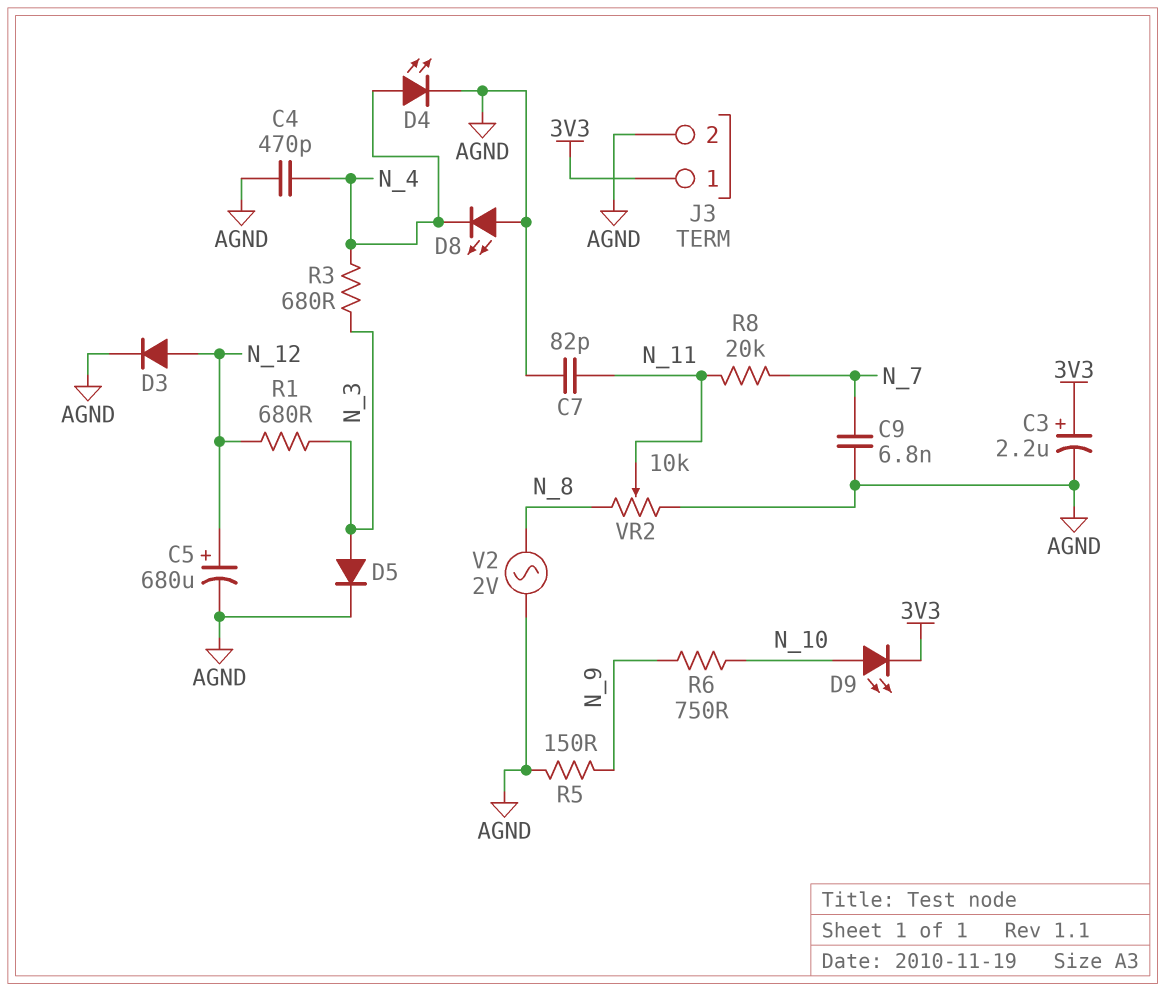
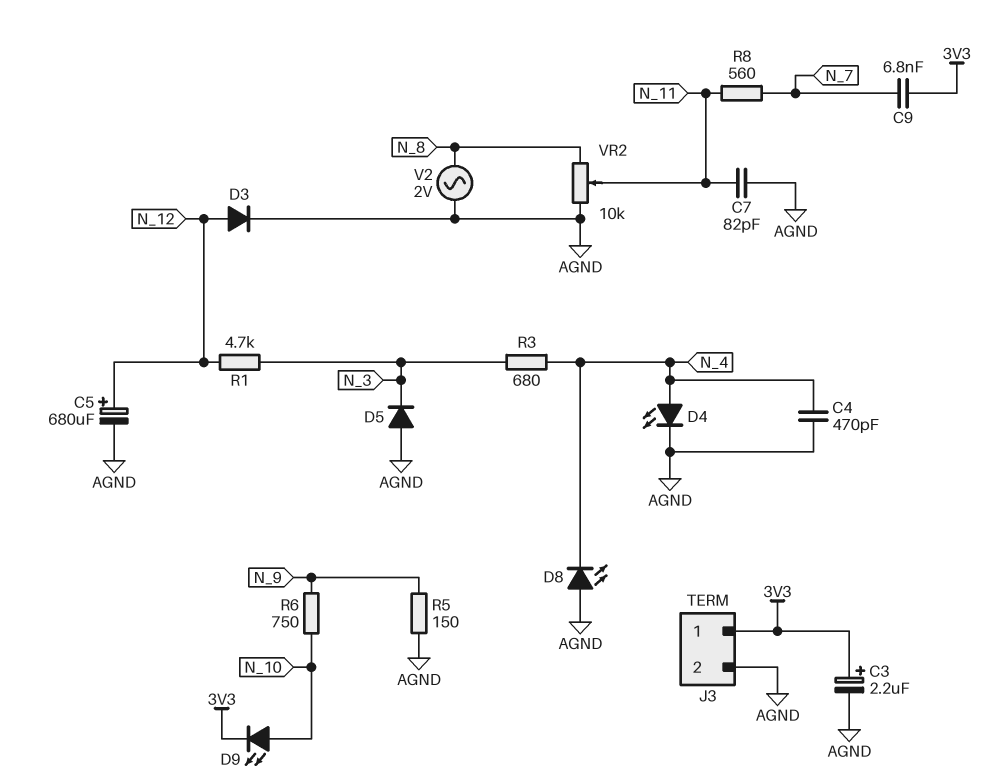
C9: 6.8nF (AGND, N_7) -> 6.8nF (3V3, N_7)
D5: diode (A N_3, K AGND) -> diode (A AGND, K N_3)
R1: 680 (N_3, N_12) -> 4.7k (N_3, N_12)
R8: 20k (N_7, N_11) -> 560 (N_7, N_11)

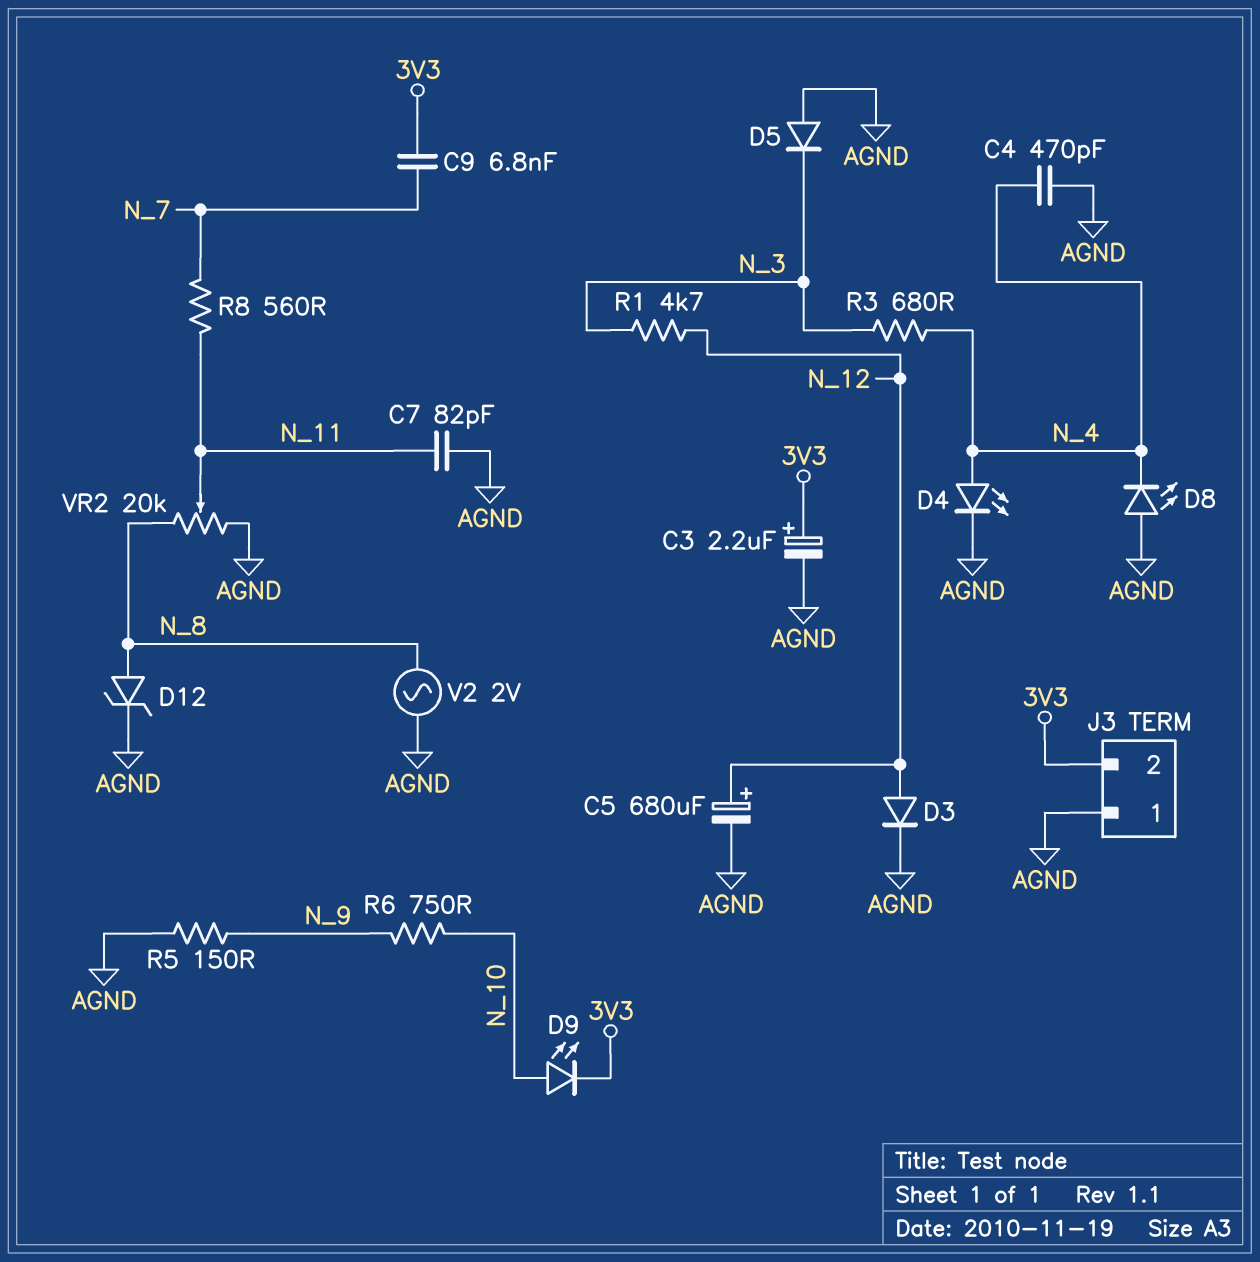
D12: none -> zener (A N_8, K AGND)
J3 pin 1: 3V3 -> AGND
J3 pin 2: AGND -> 3V3
VR2: 10k (AGND, N_8, wiper N_11) -> 20k (AGND, N_8, wiper N_11)

